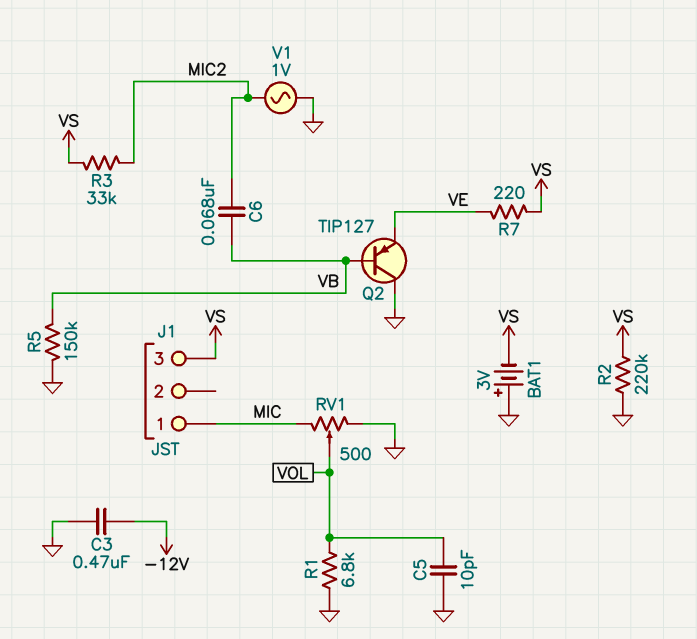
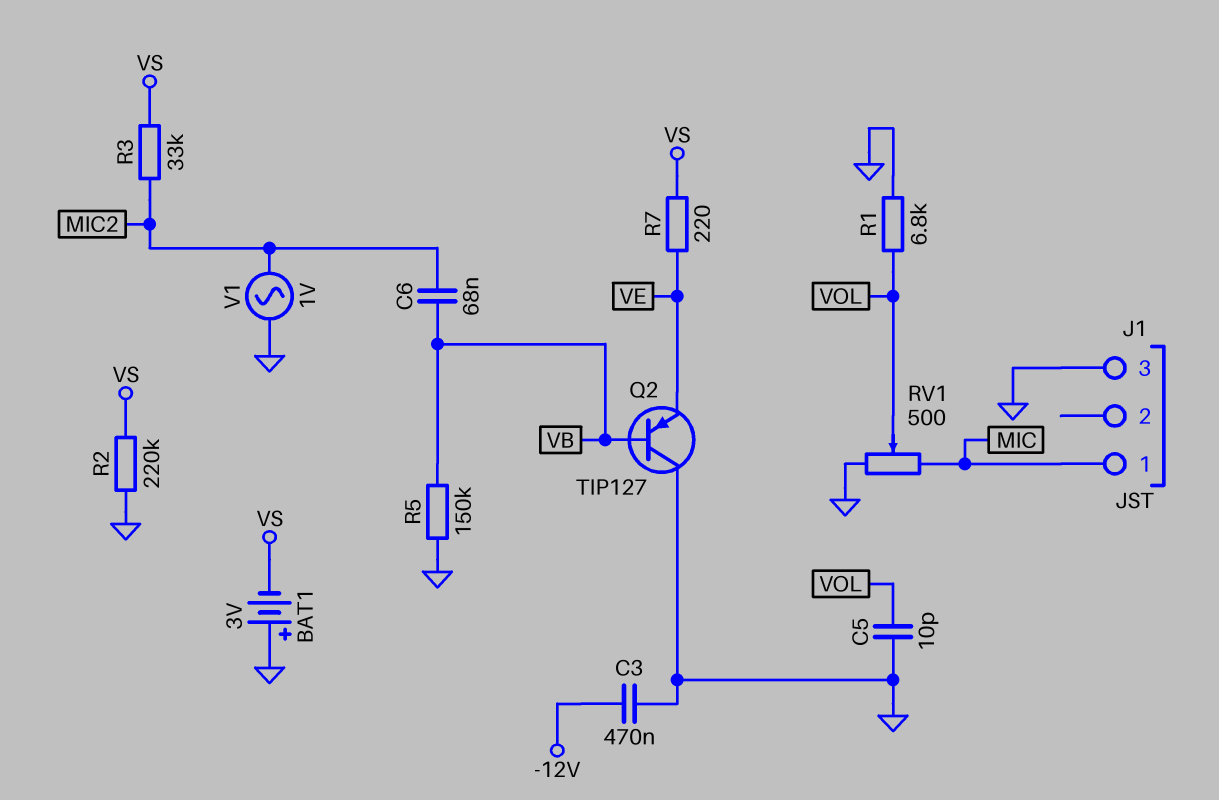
J1 pin 3: VS -> GND

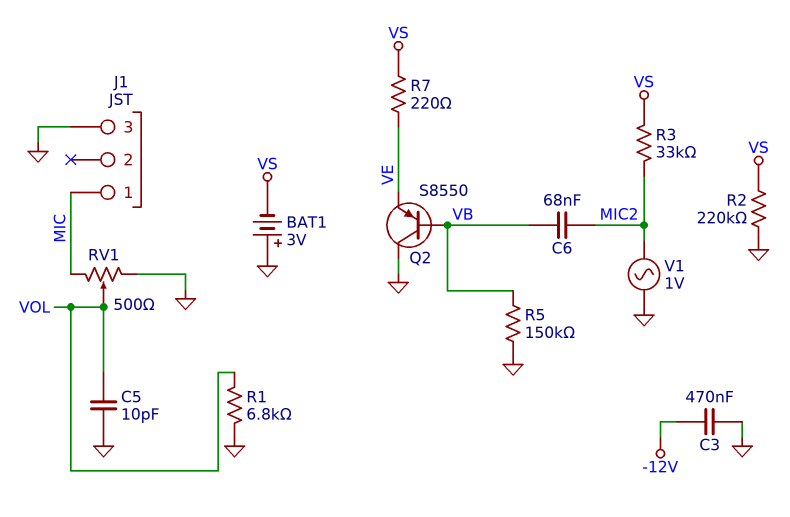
Q2: PNP TIP127 (B VB, C GND, E VE) -> PNP S8550 (B VB, C GND, E VE)

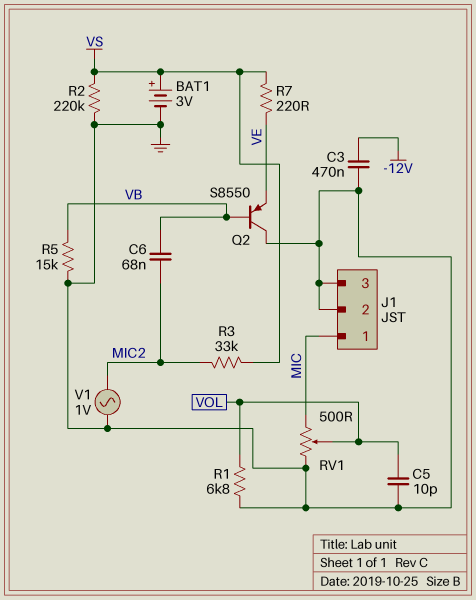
BAT1: 3V (plus GND, minus VS) -> 3V (plus VS, minus GND)
J1 pin 2: none -> GND
R5: 150k (GND, VB) -> 15k (GND, VB)

